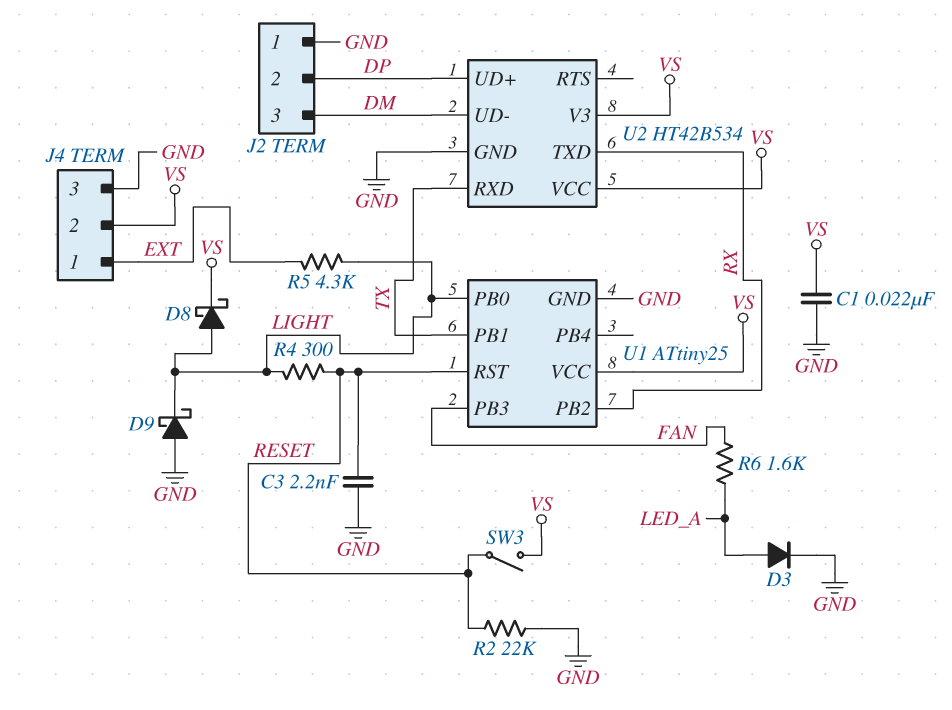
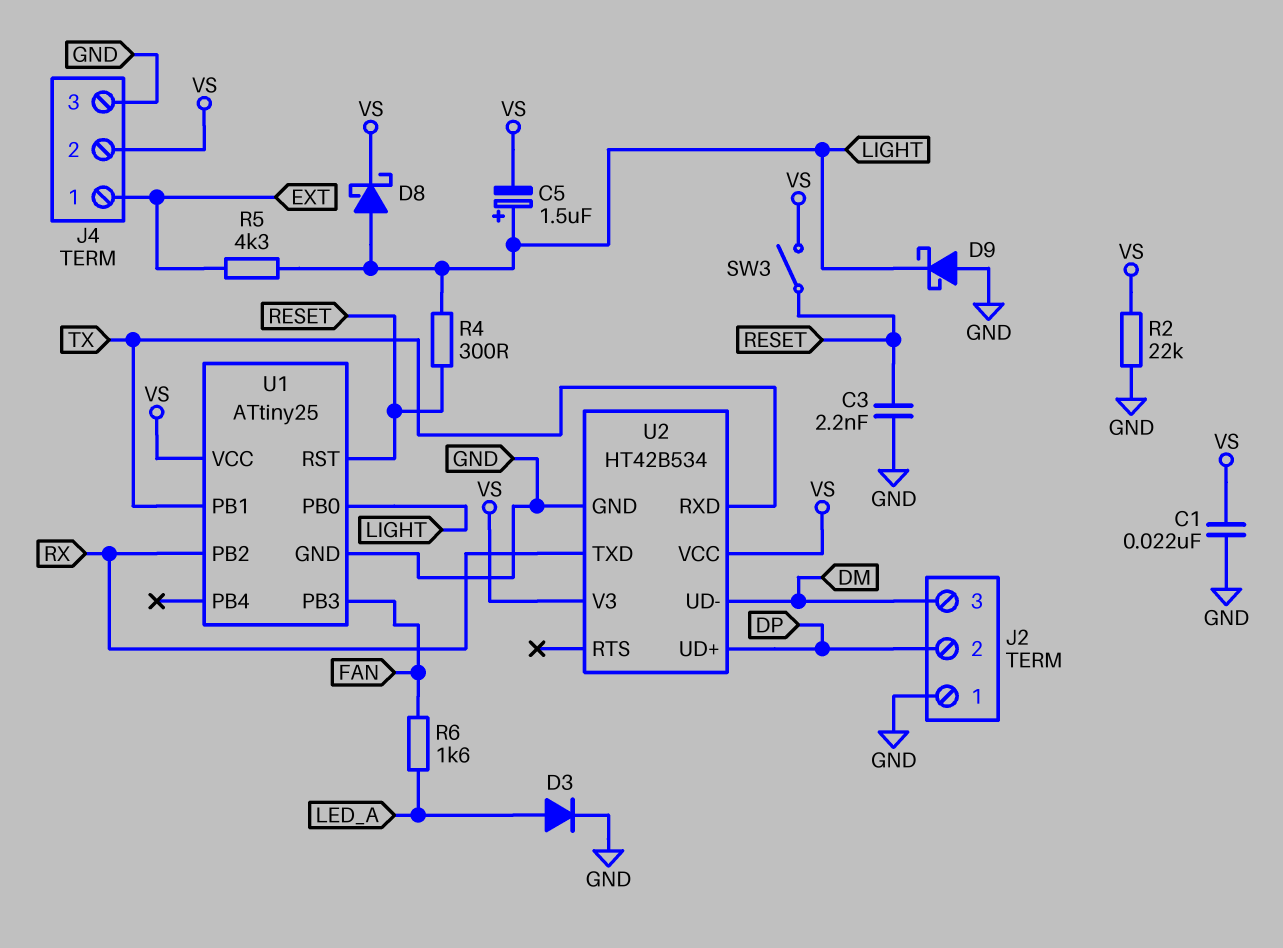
C5: none -> 1.5uF (plus LIGHT, minus VS)
R2: 22k (GND, RESET) -> 22k (GND, VS)

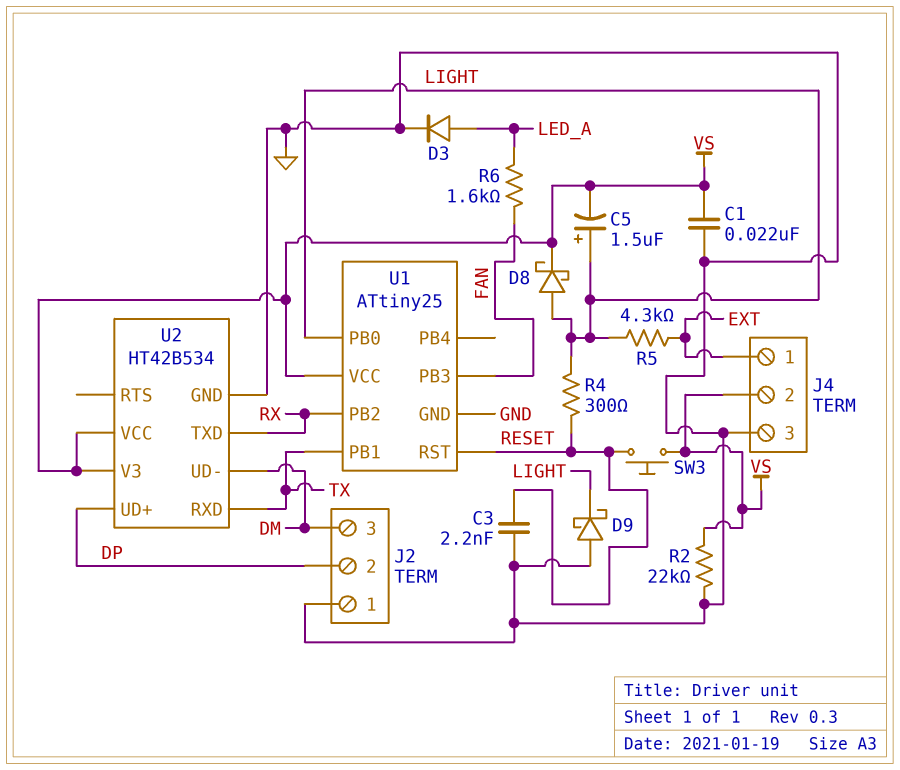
SW3: switch (RESET, VS) -> button (RESET, VS)

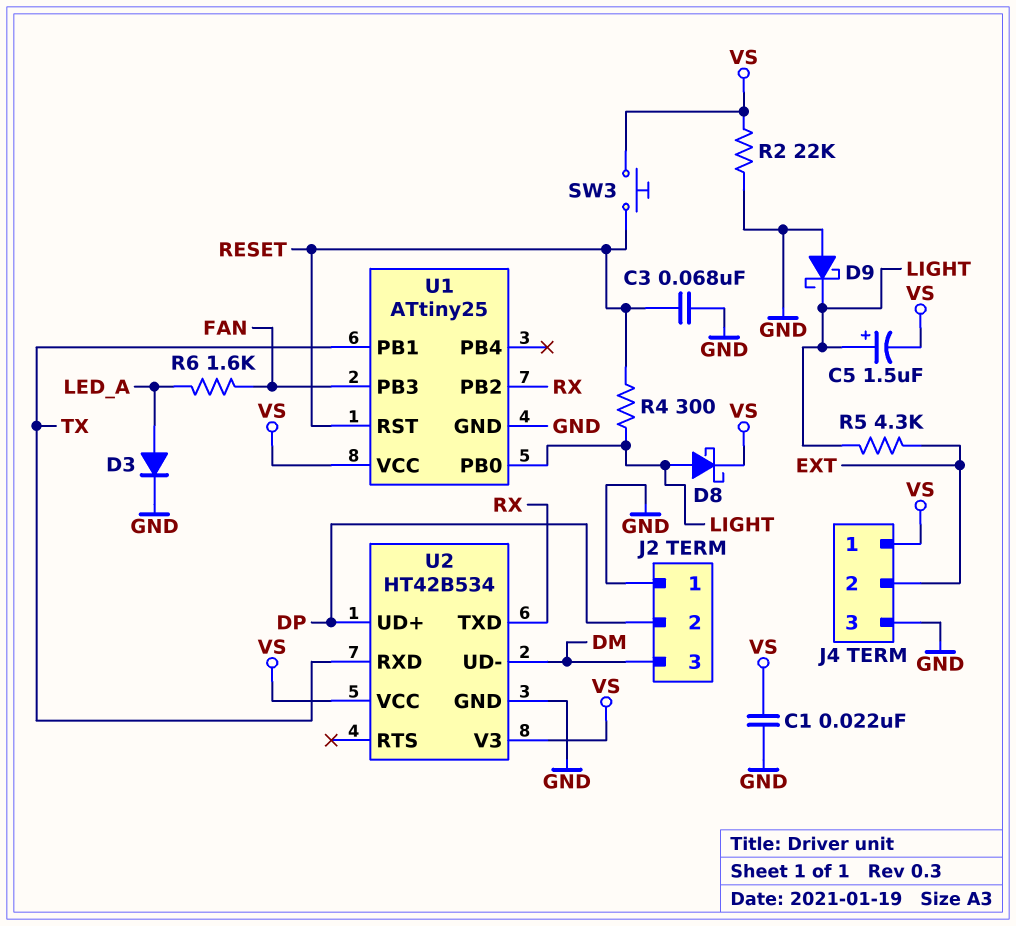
C3: 2.2nF (GND, RESET) -> 68nF (GND, RESET)
J4 pin 1: EXT -> VS
J4 pin 2: VS -> EXT

